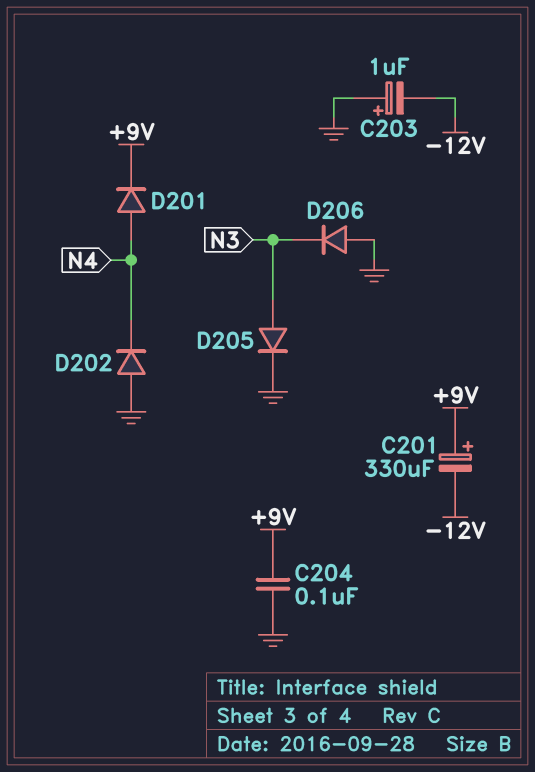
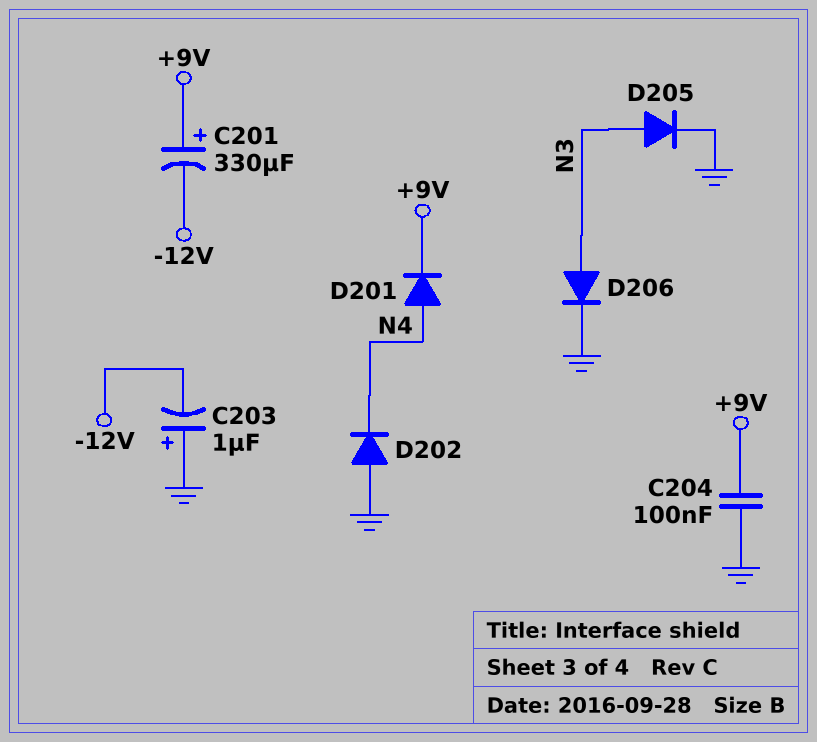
D206: diode (A GND, K N3) -> diode (A N3, K GND)

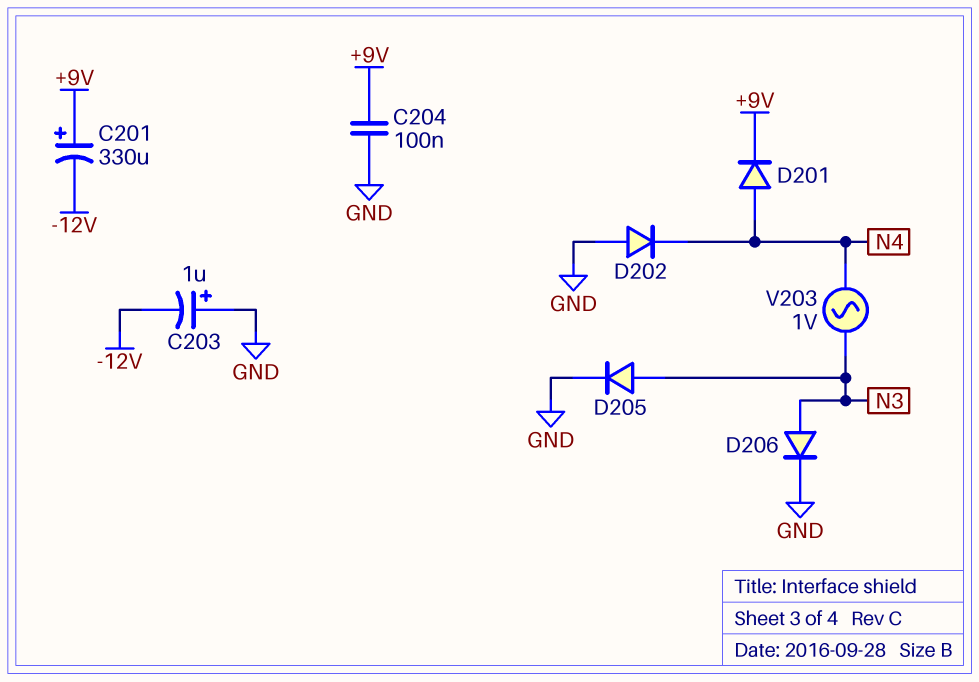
V203: none -> AC 1V (N3, N4)

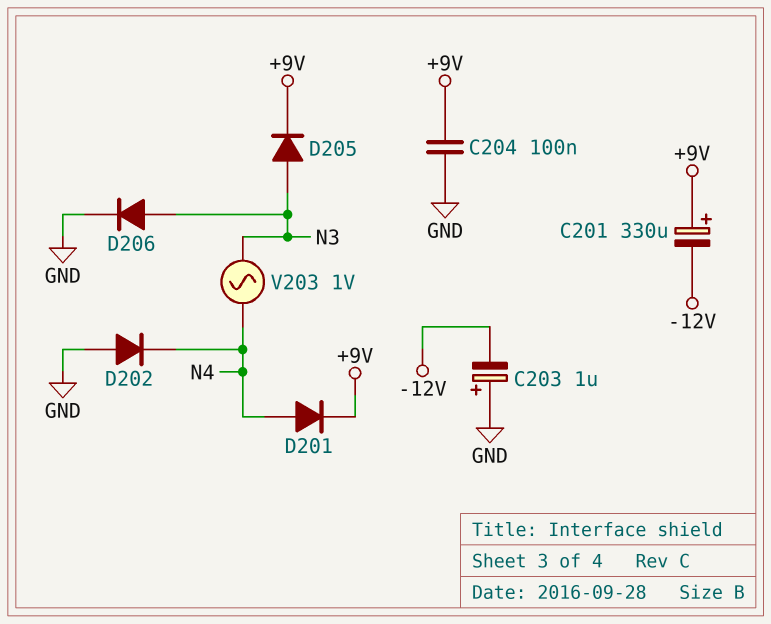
D205: diode (A N3, K GND) -> diode (A N3, K +9V)

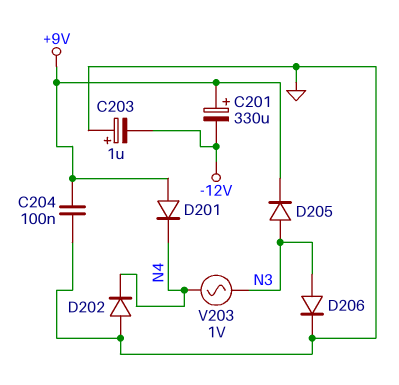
D201: diode (A N4, K +9V) -> diode (A +9V, K N4)

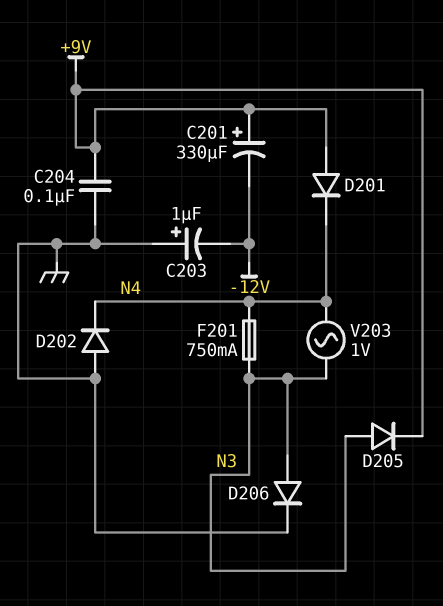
F201: none -> 750mA (N3, N4)

